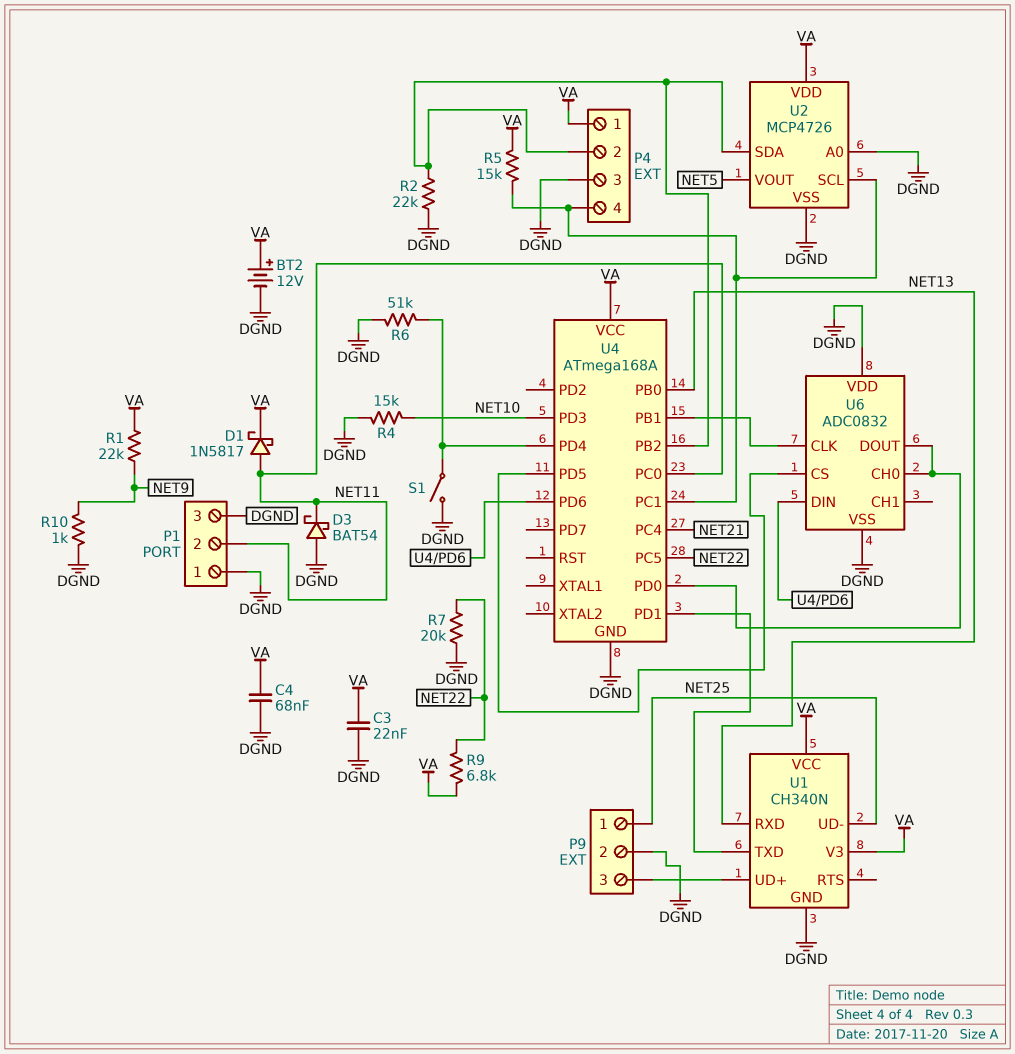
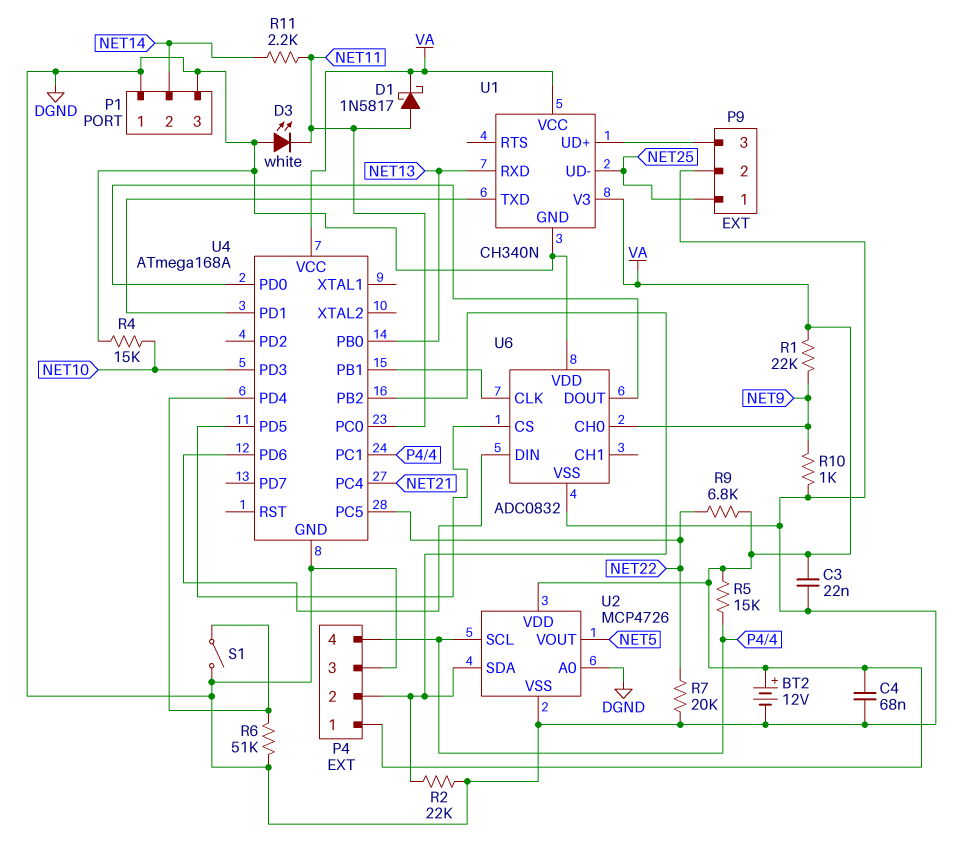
D3: schottky BAT54 (A DGND, K NET11) -> LED white (A DGND, K NET11)
P1 pin 2: NET11 -> NET14
R11: none -> 2.2k (NET11, NET14)
U6 pin CH0: U4/PD0 -> NET9

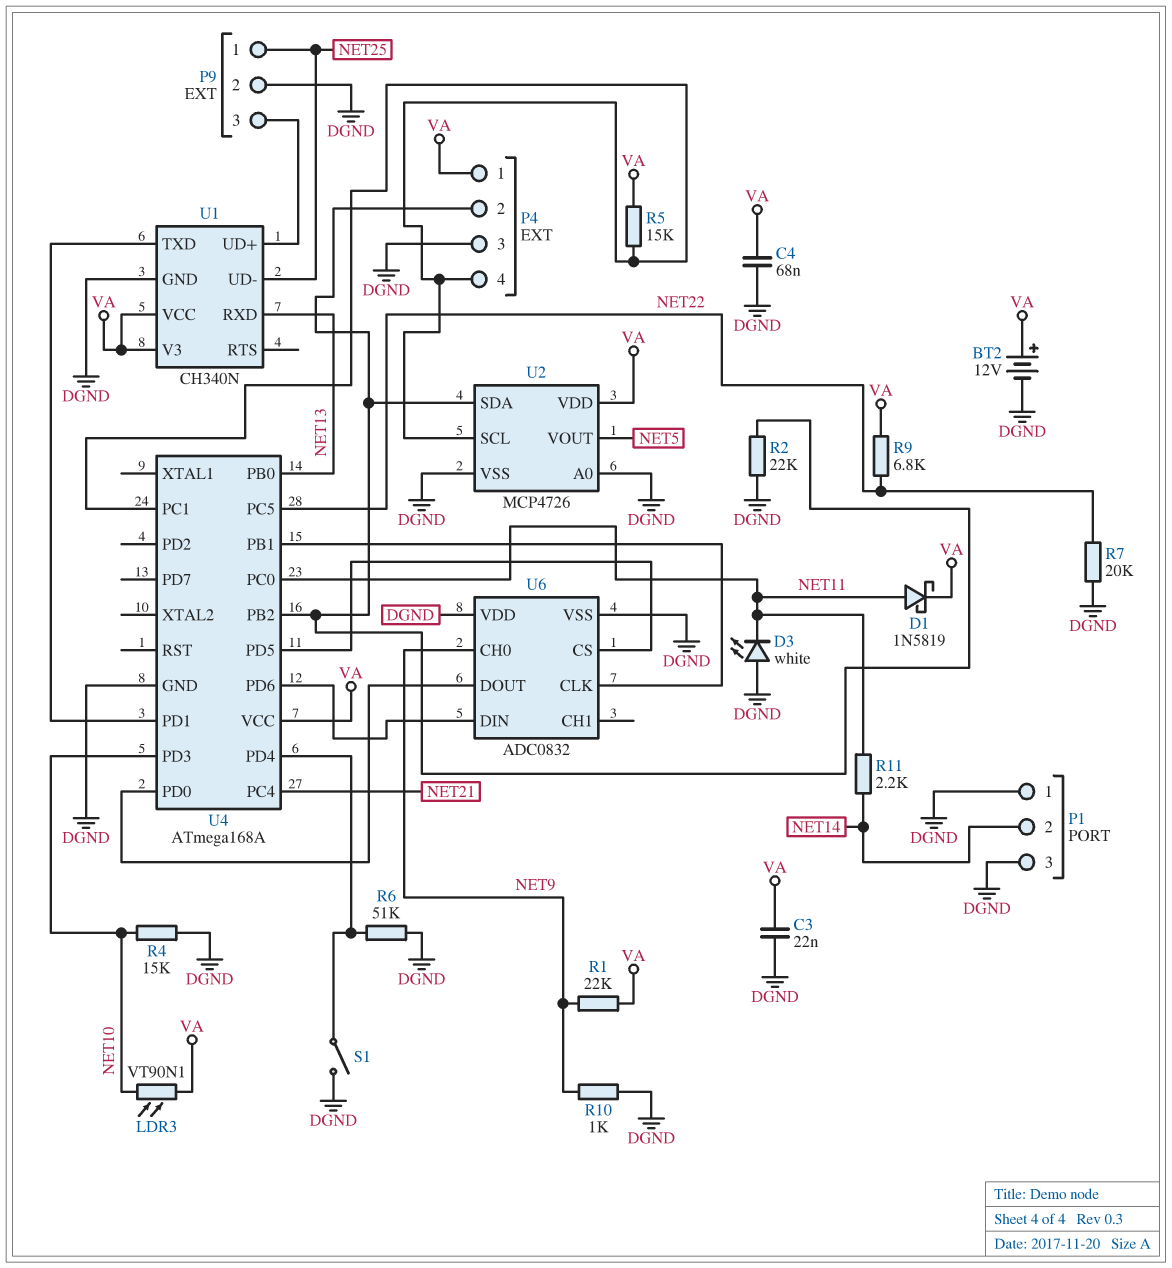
D1: schottky 1N5817 (A NET11, K VA) -> schottky 1N5819 (A NET11, K VA)
LDR3: none -> VT90N1 (NET10, VA)

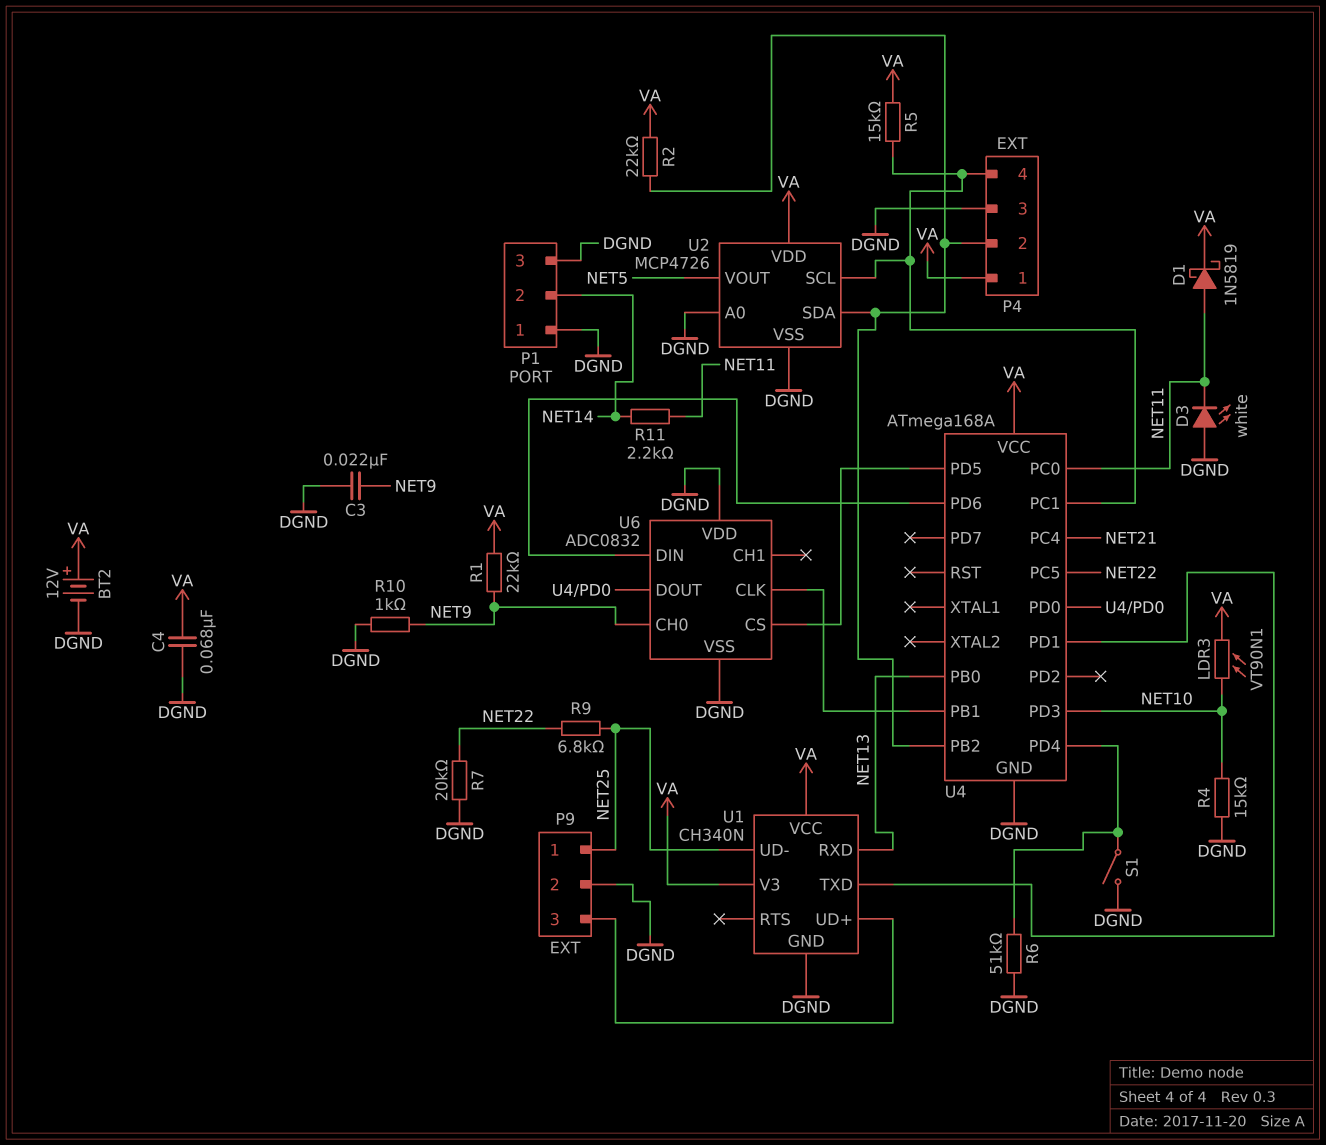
C3: 22nF (DGND, VA) -> 22nF (DGND, NET9)
R2: 22k (DGND, P4/2) -> 22k (P4/2, VA)
R9: 6.8k (NET22, VA) -> 6.8k (NET22, NET25)

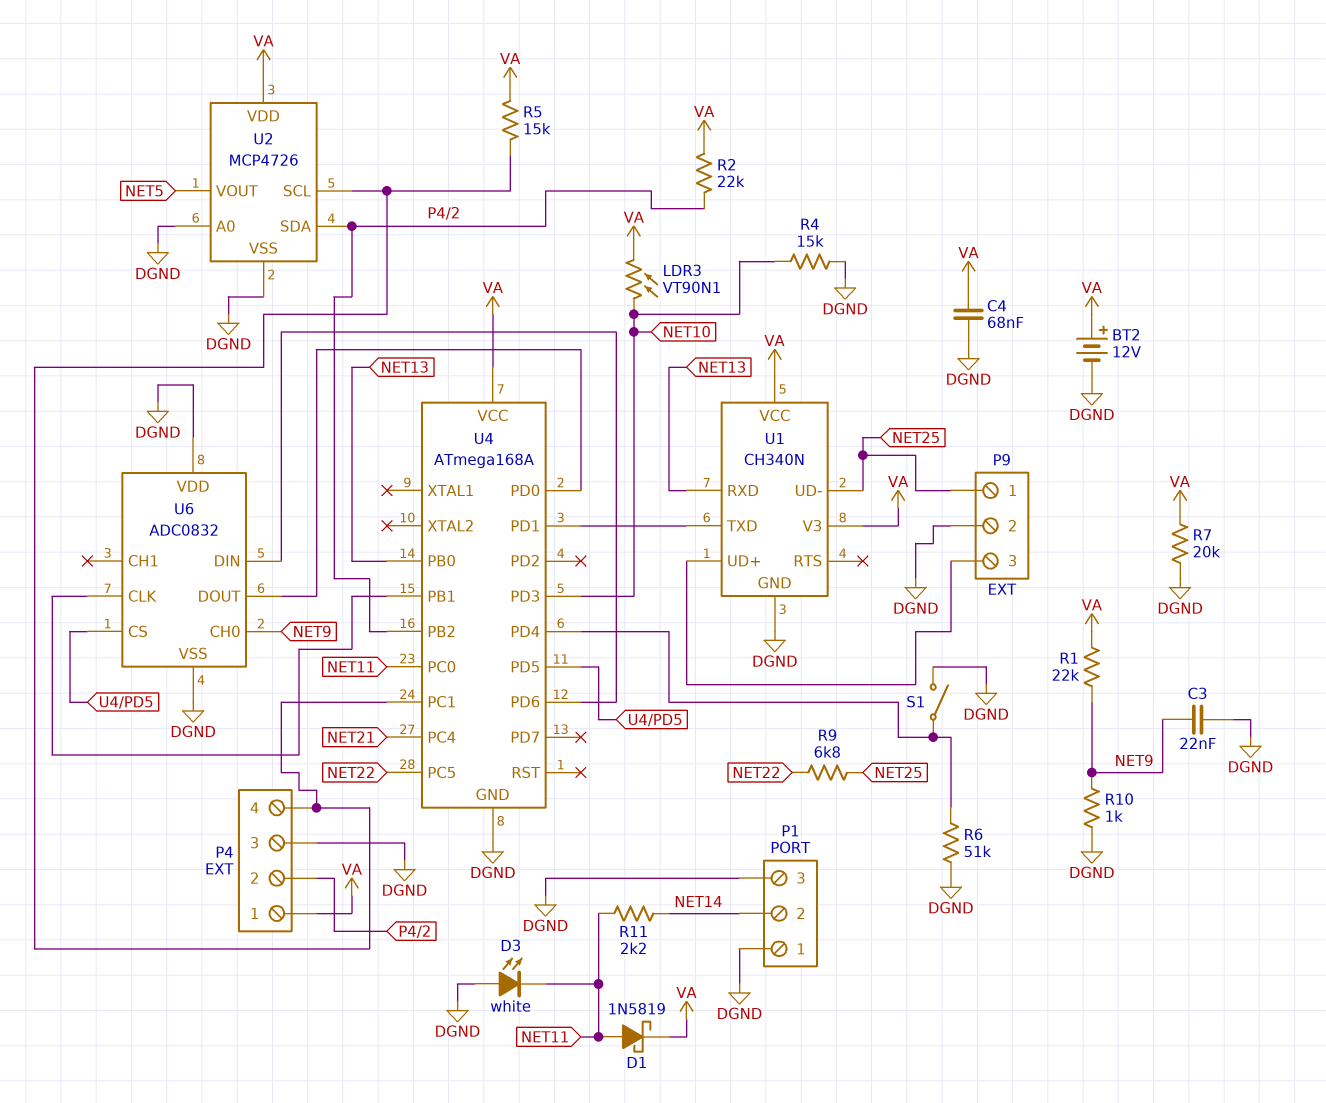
R7: 20k (DGND, NET22) -> 20k (DGND, VA)

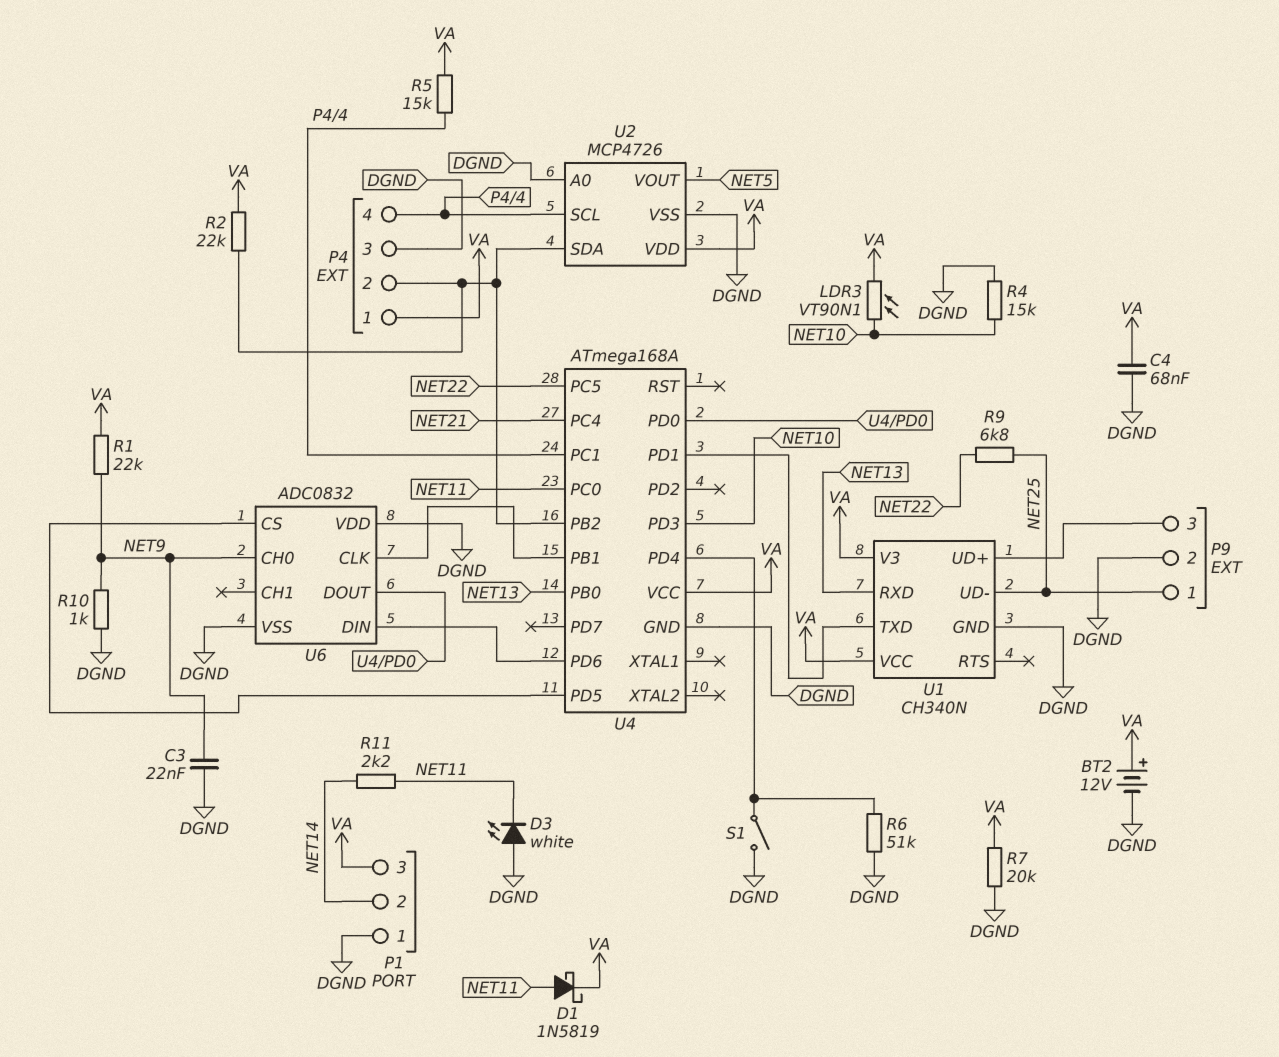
P1 pin 3: DGND -> VA

